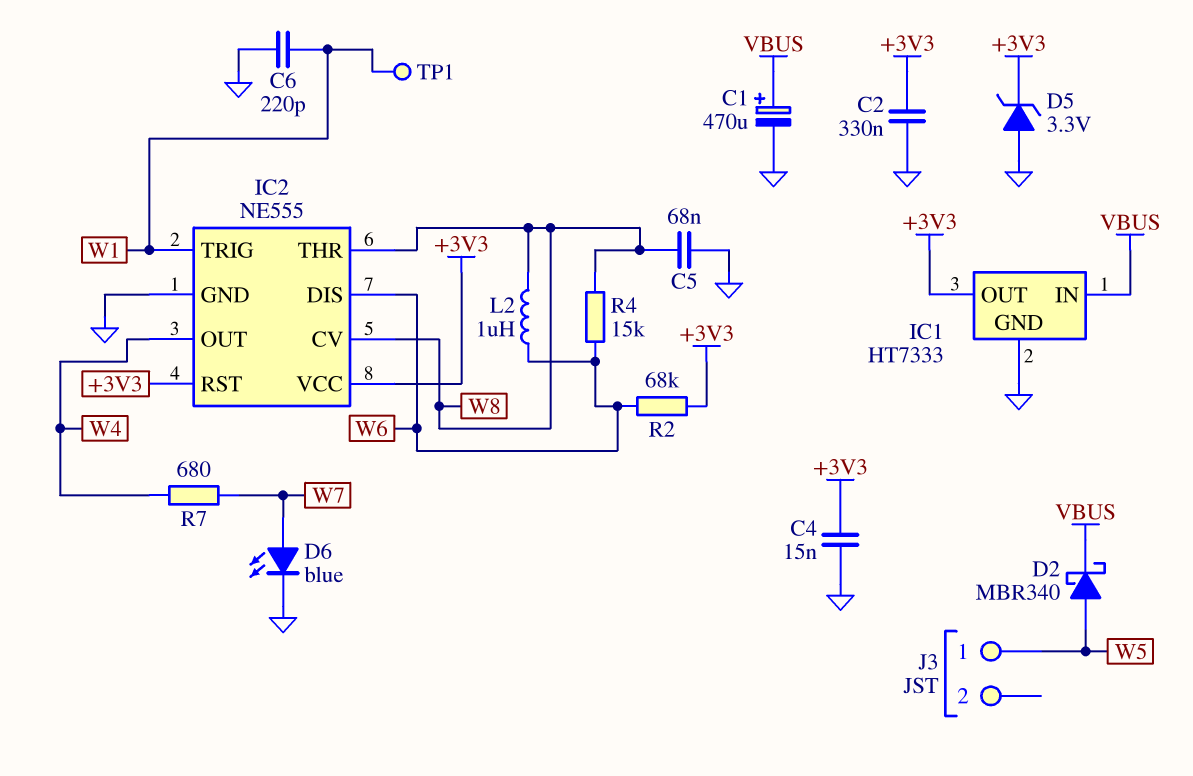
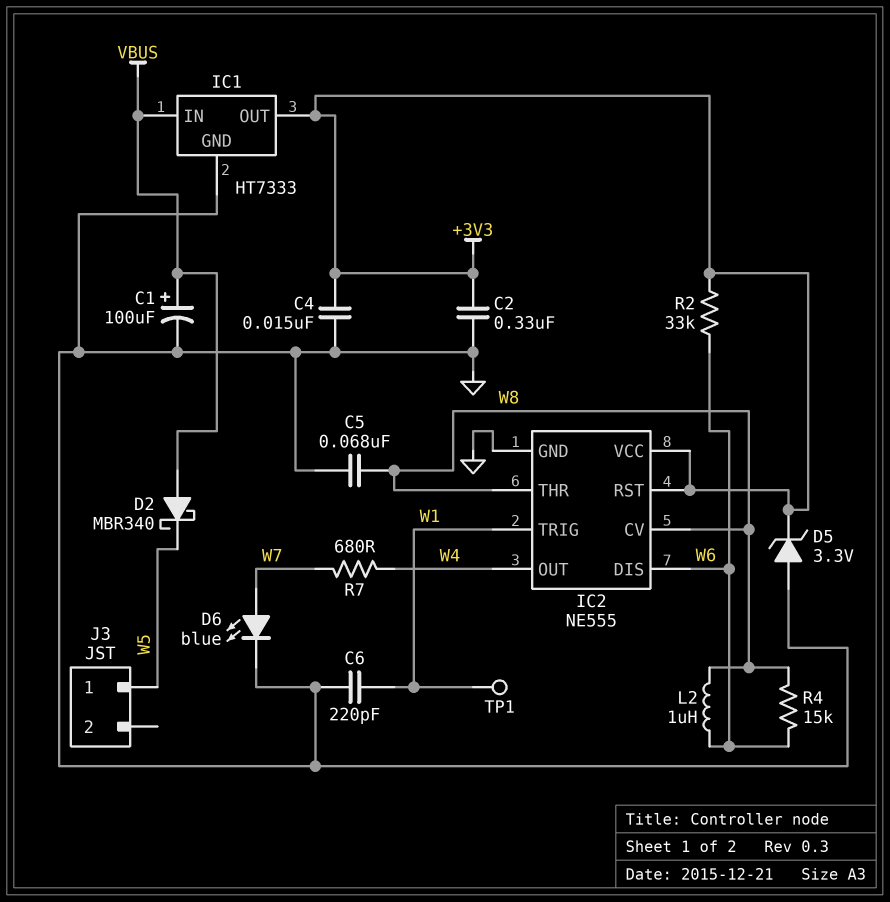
C1: 470uF (plus VBUS, minus GND) -> 100uF (plus VBUS, minus GND)
D2: schottky MBR340 (A W5, K VBUS) -> schottky MBR340 (A VBUS, K W5)
R2: 68k (+3V3, W6) -> 33k (+3V3, W6)

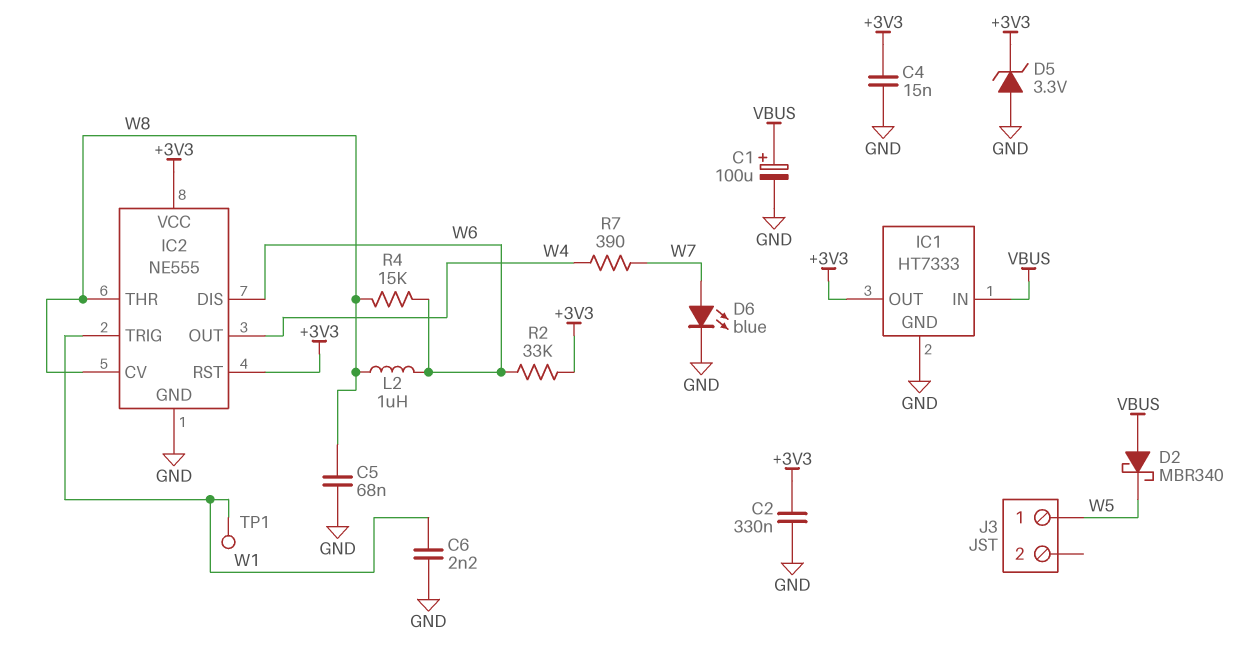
C6: 220pF (GND, W1) -> 2.2nF (GND, W1)
R7: 680 (W4, W7) -> 390 (W4, W7)

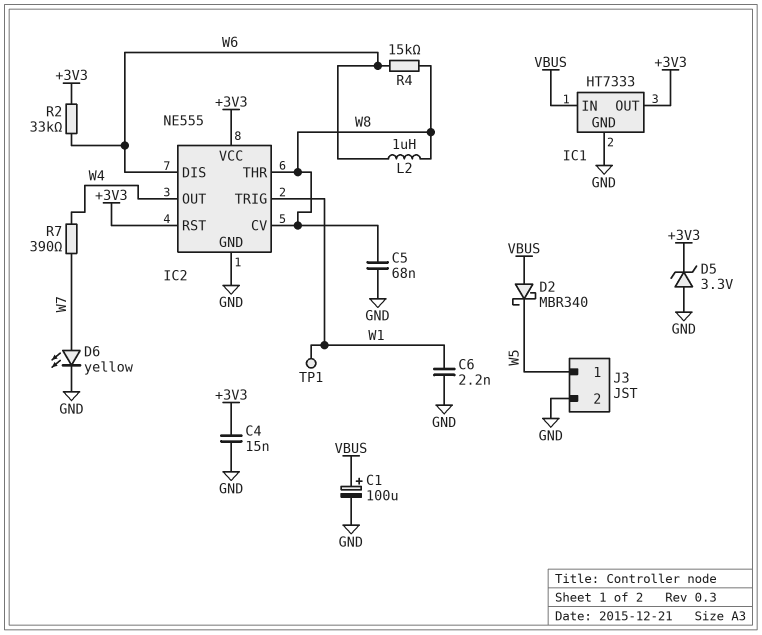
C2: 330nF (+3V3, GND) -> none
D6: LED blue (A W7, K GND) -> LED yellow (A W7, K GND)
J3 pin 2: none -> GND

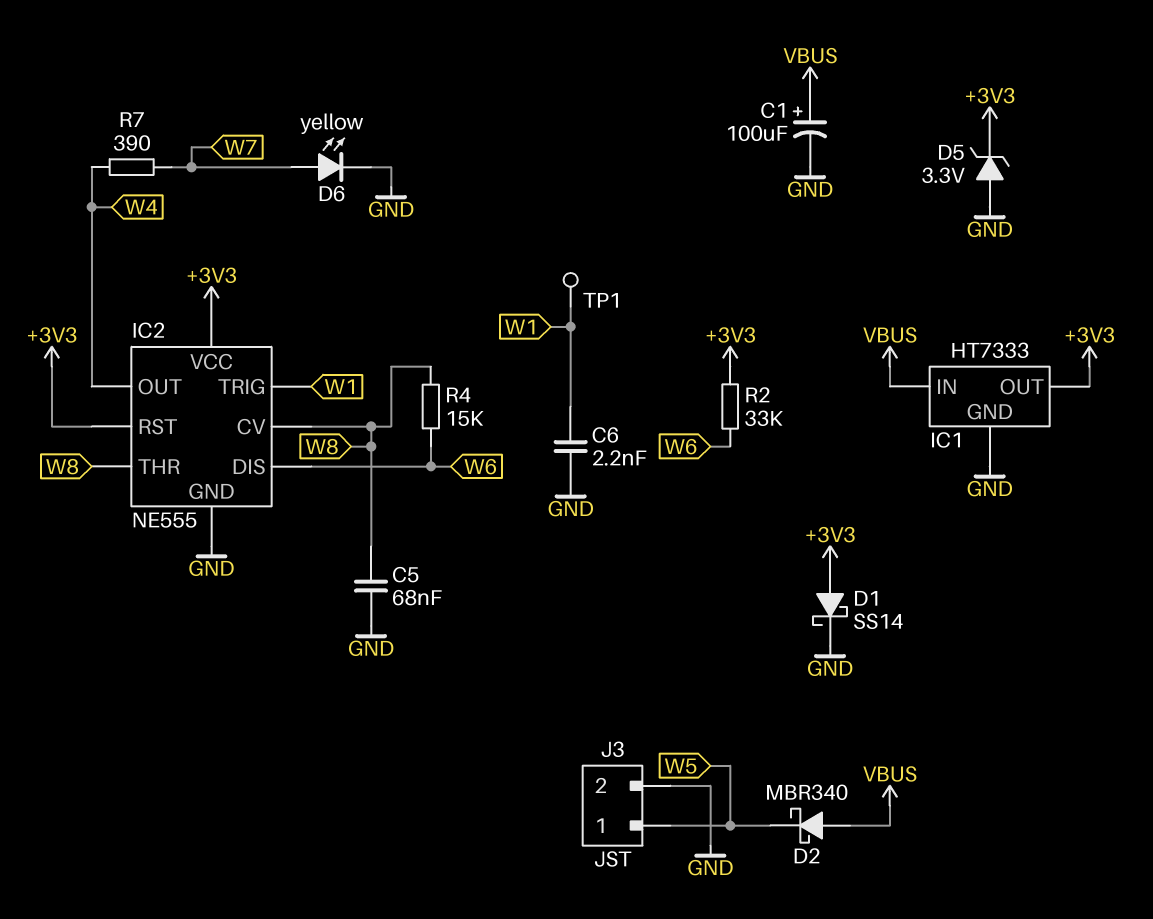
C4: 15nF (+3V3, GND) -> none
D1: none -> schottky SS14 (A +3V3, K GND)
L2: 1uH (W6, W8) -> none

